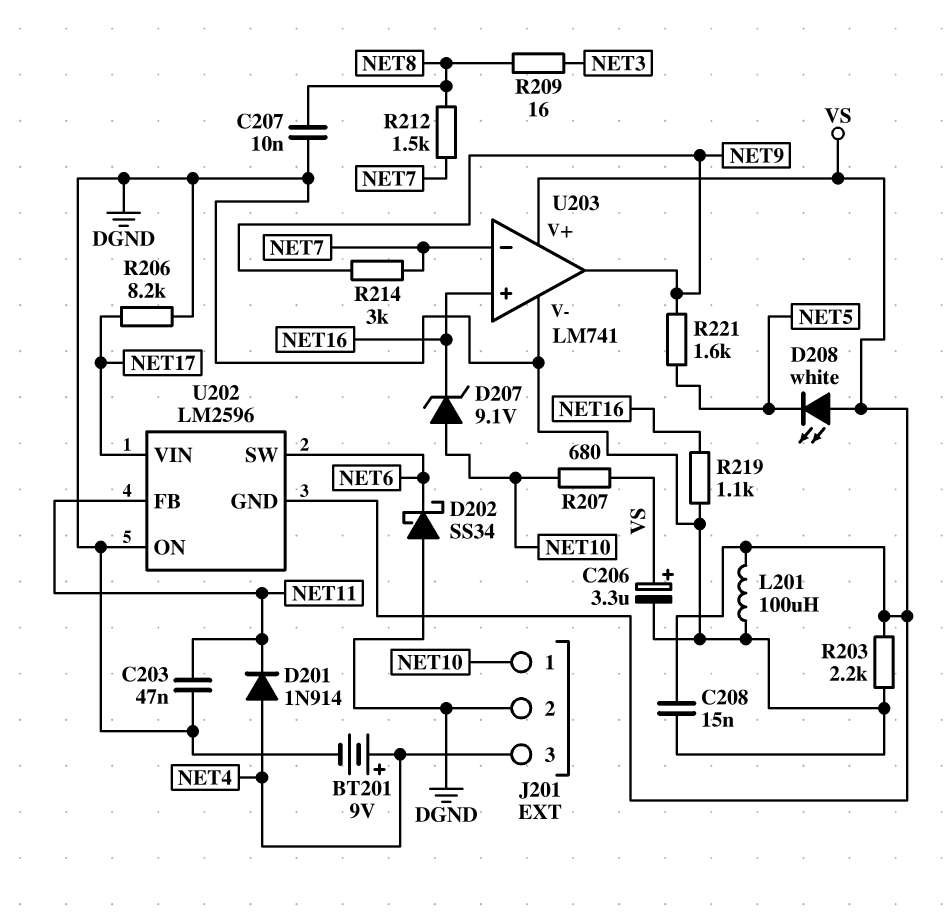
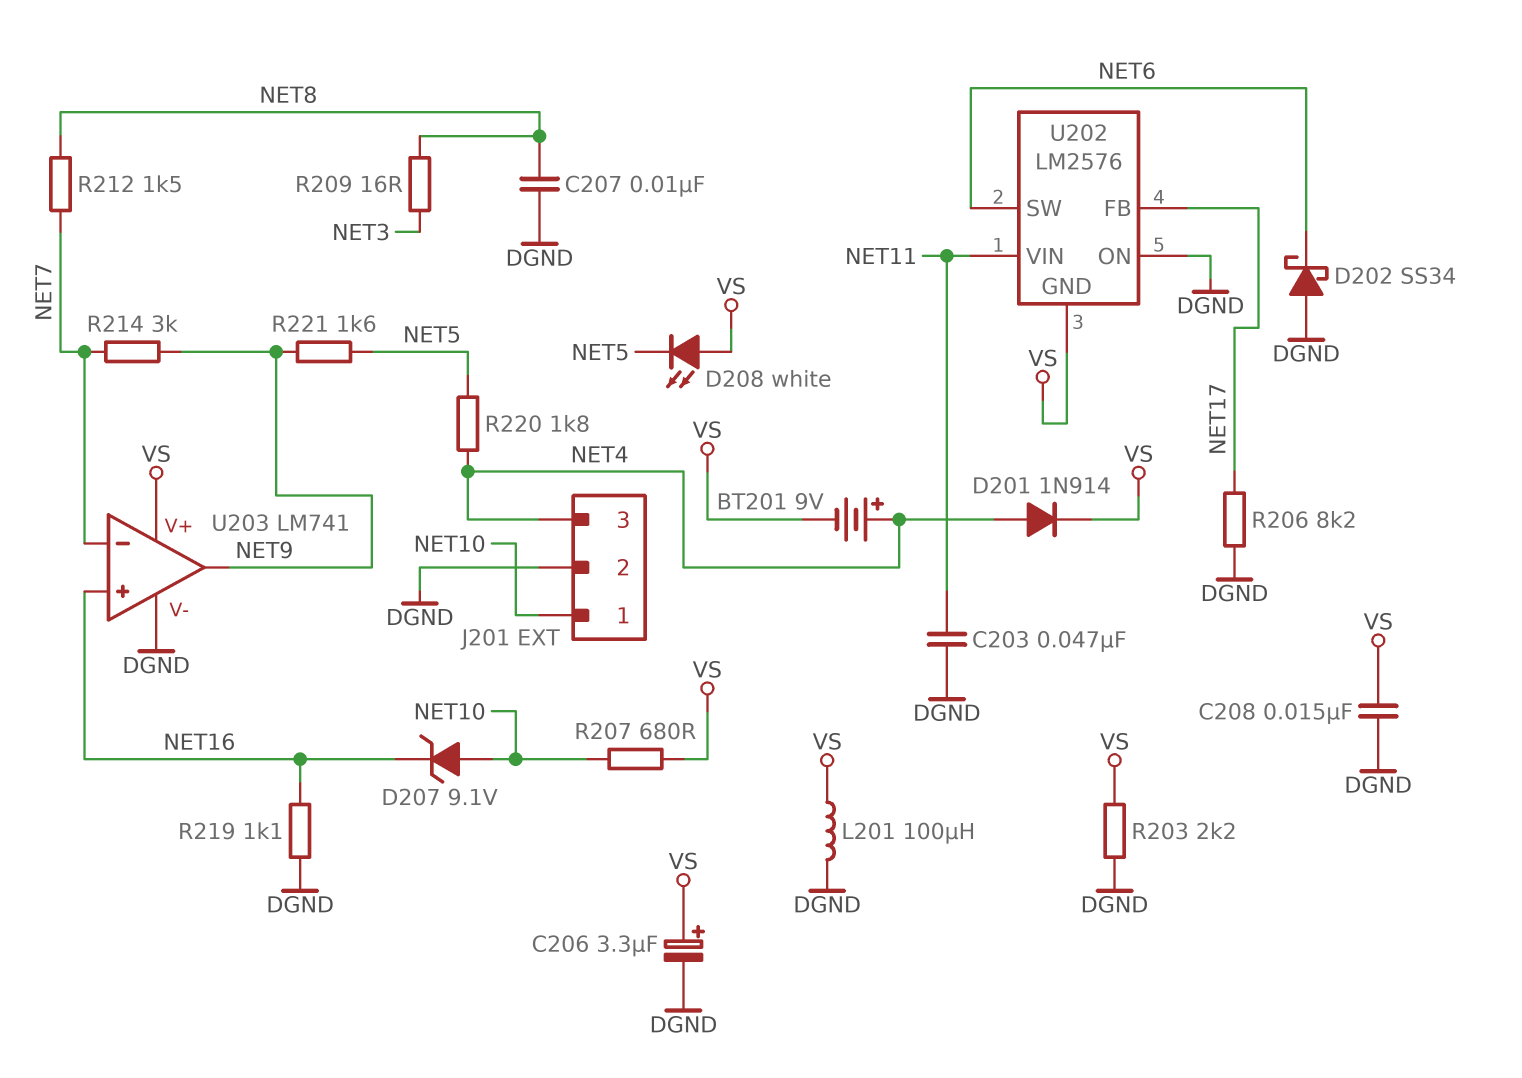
BT201: 9V (plus NET4, minus DGND) -> 9V (plus NET4, minus VS)
D201: diode 1N914 (A NET4, K NET11) -> diode 1N914 (A NET4, K VS)
R220: none -> 1.8k (NET4, NET5)
U202: LM2596 -> LM2576
U202 pin FB: NET11 -> NET17
U202 pin VIN: NET17 -> NET11

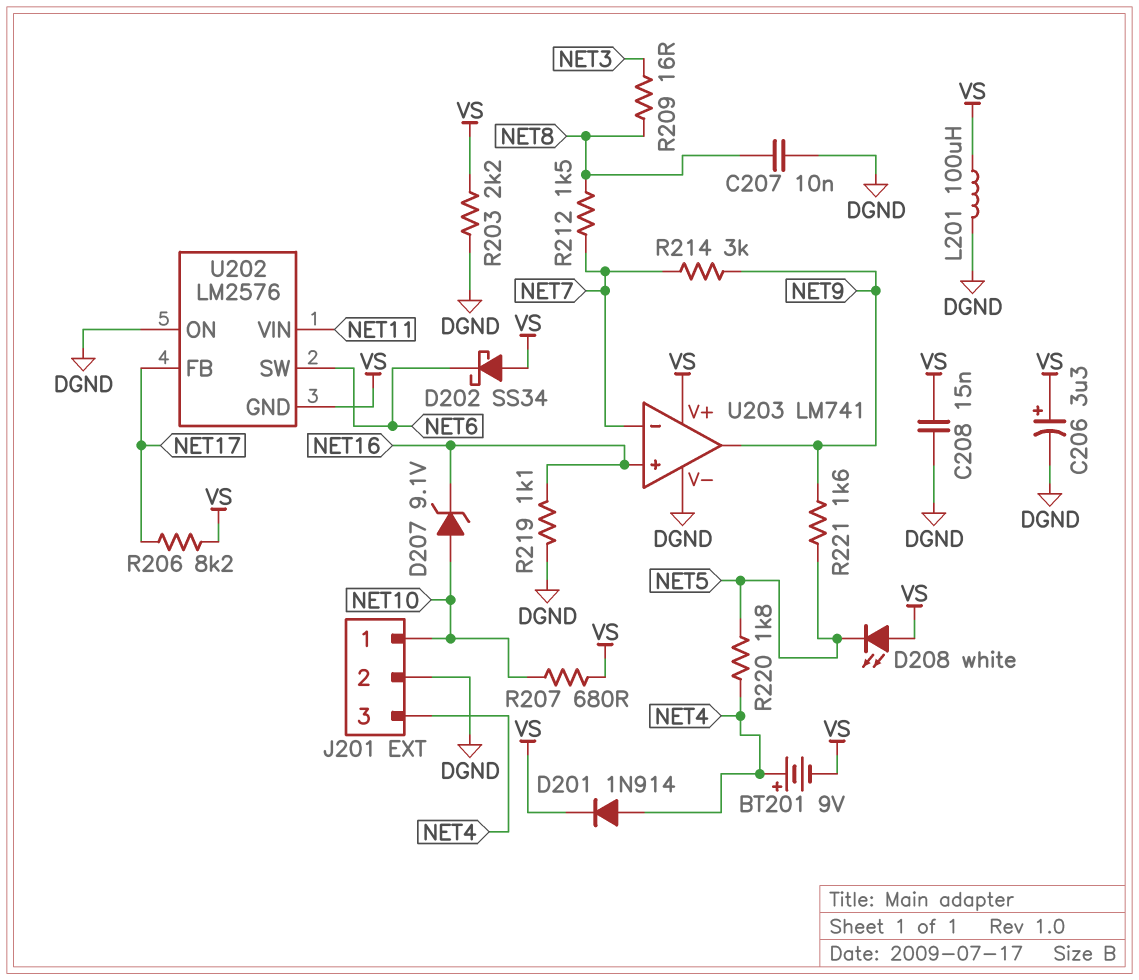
C203: 47nF (DGND, NET11) -> none
D202: schottky SS34 (A DGND, K NET6) -> schottky SS34 (A VS, K NET6)
R206: 8.2k (DGND, NET17) -> 8.2k (NET17, VS)

